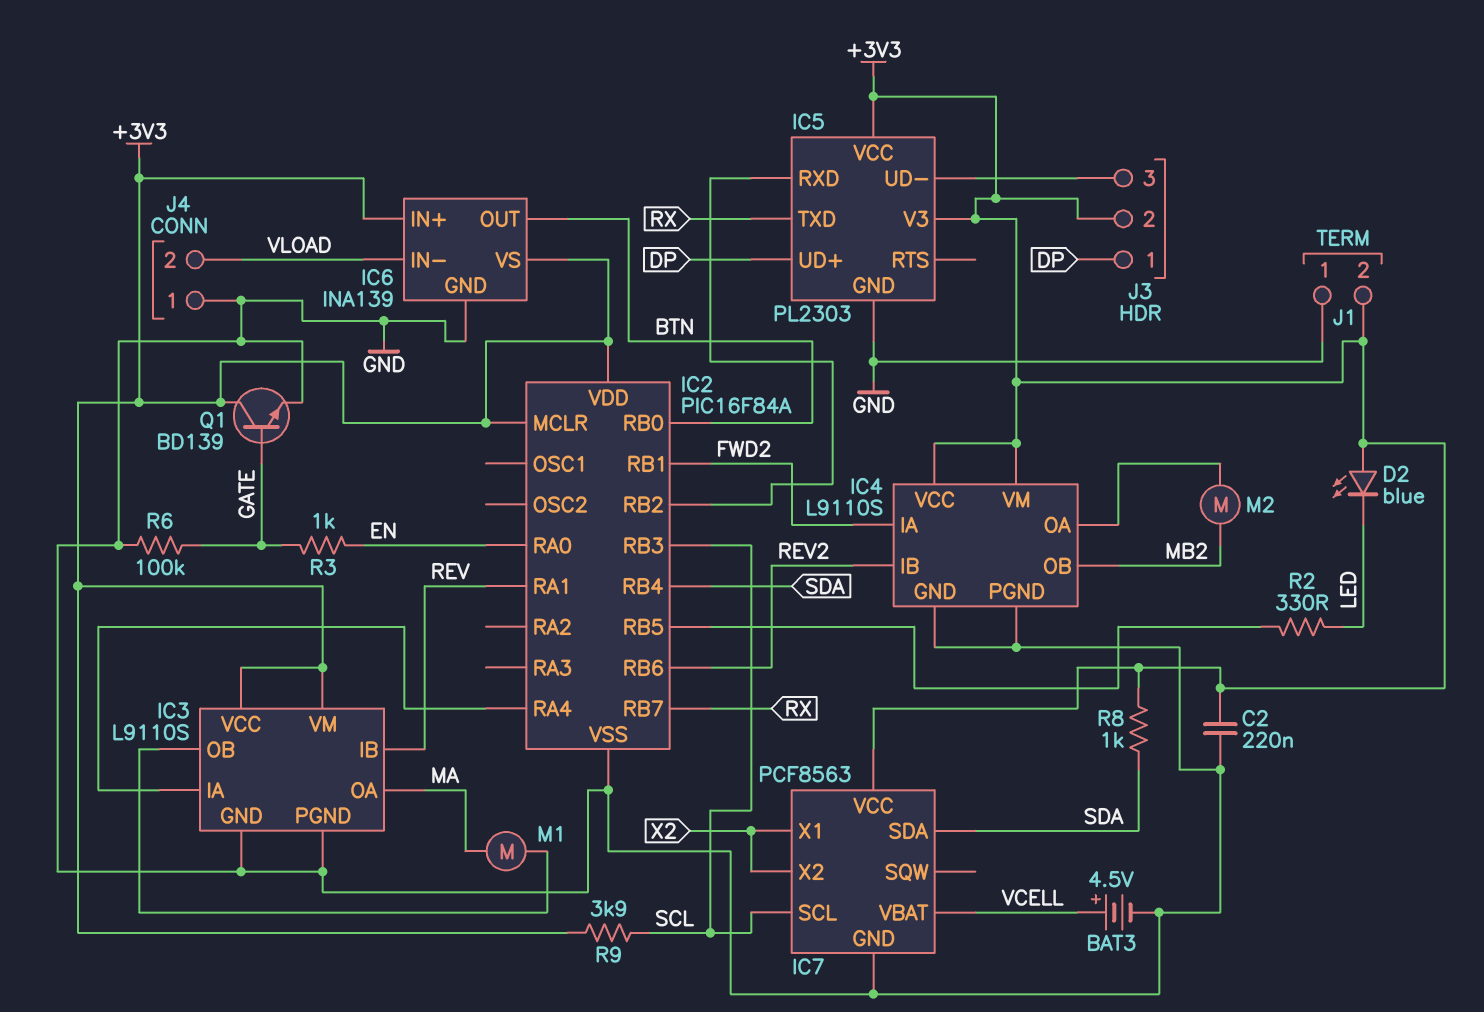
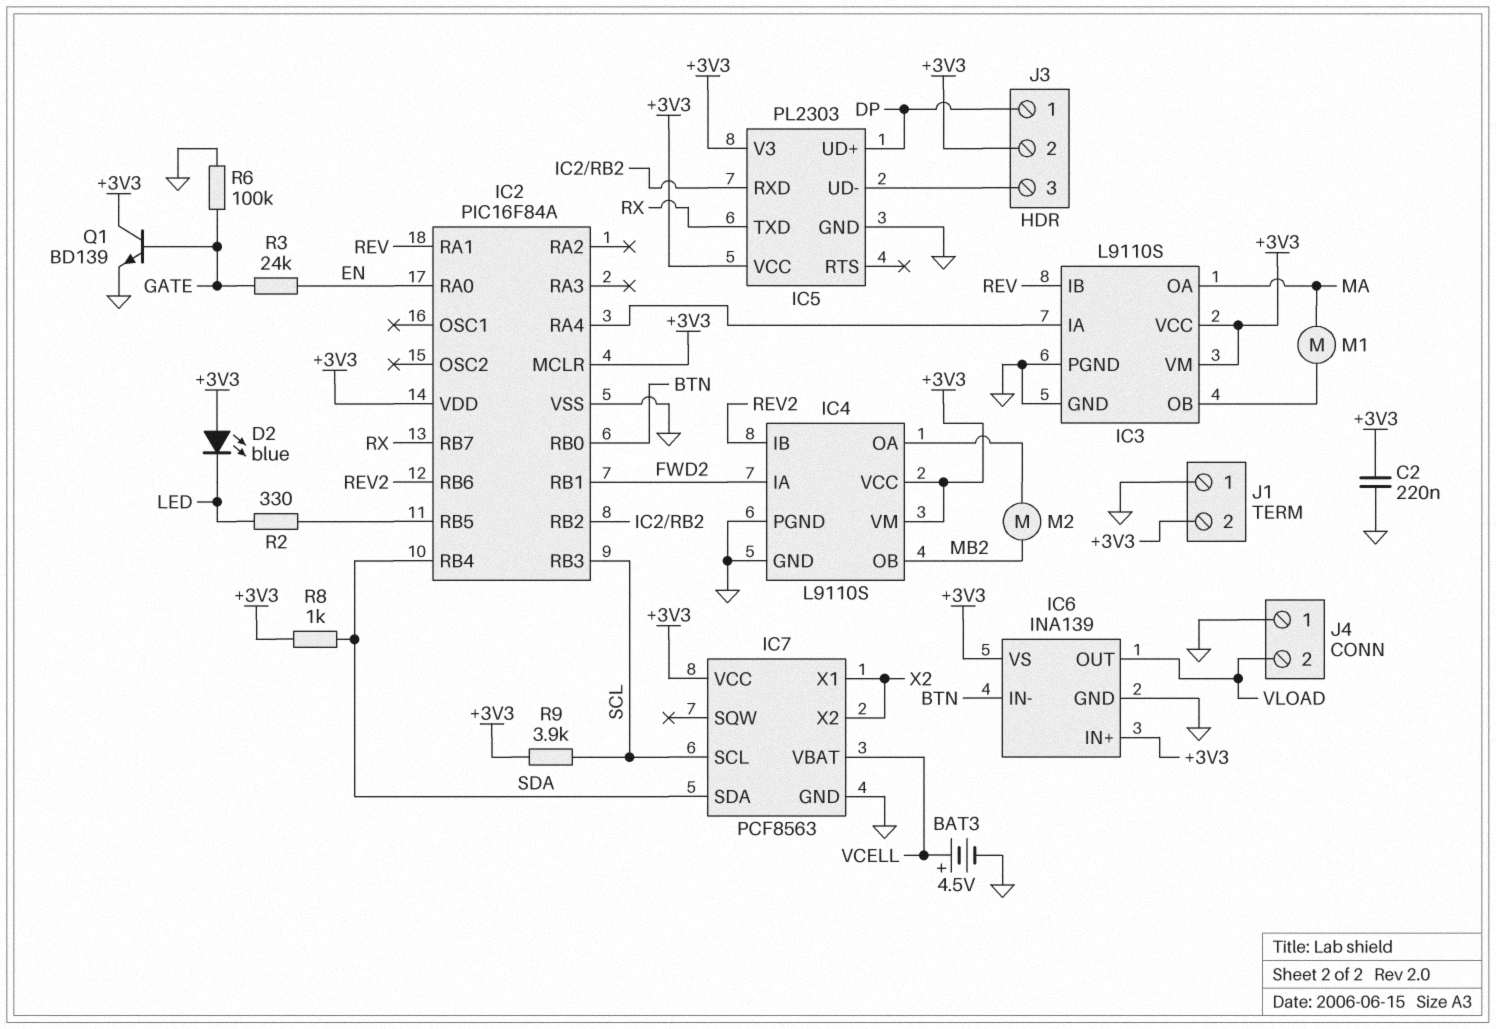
IC6 pin IN-: VLOAD -> BTN
IC6 pin OUT: BTN -> VLOAD
R3: 1k (EN, GATE) -> 24k (EN, GATE)

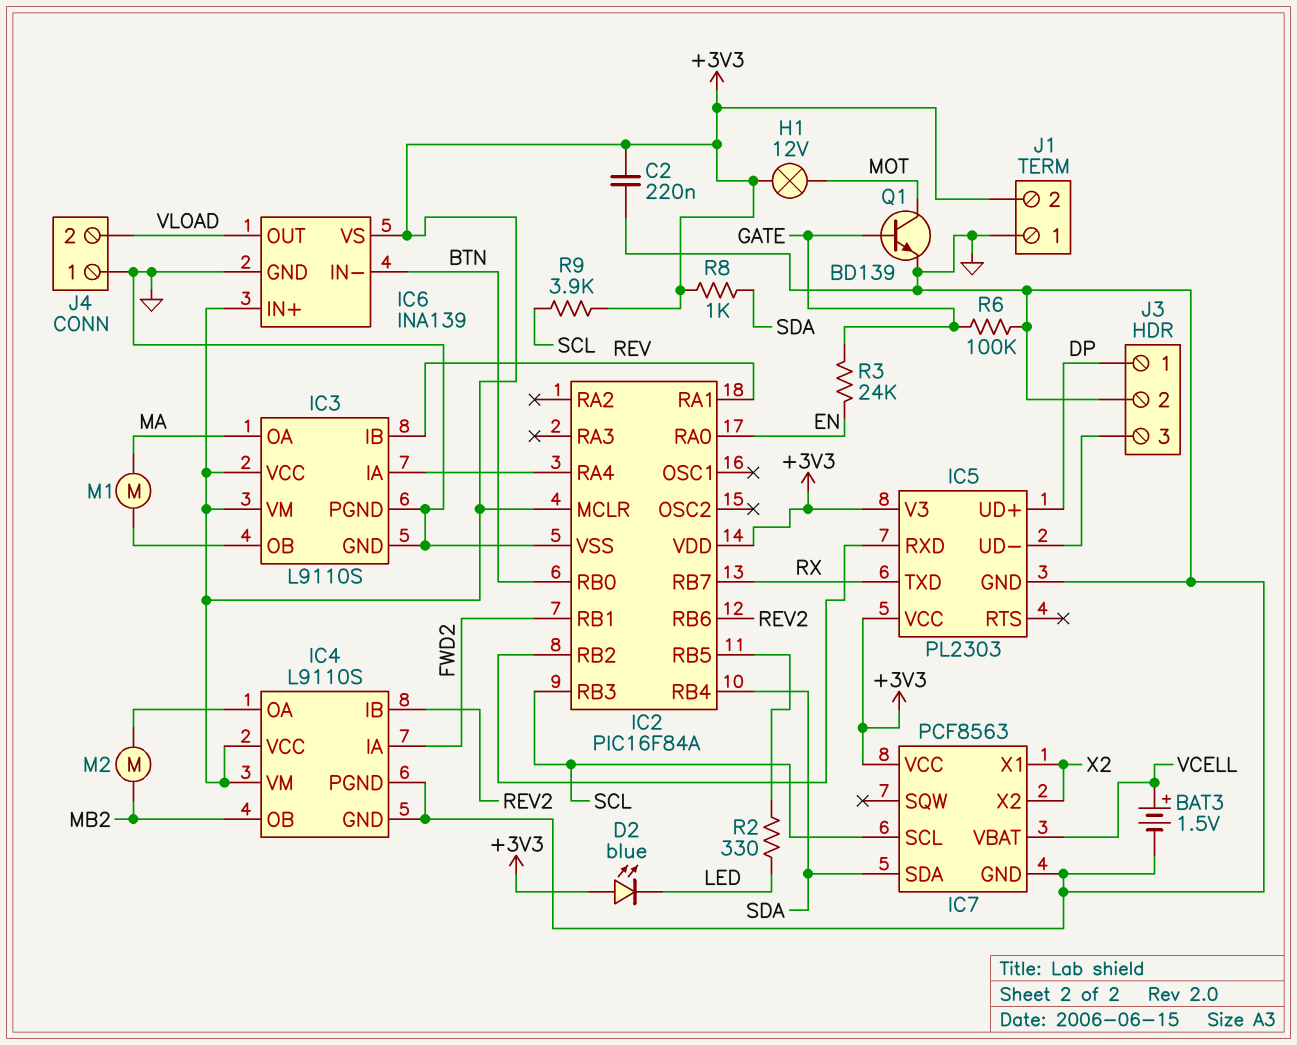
BAT3: 4.5V (plus VCELL, minus GND) -> 1.5V (plus VCELL, minus GND)
H1: none -> lamp 12V (+3V3, MOT)
J3 pin 2: +3V3 -> GND
Q1: NPN BD139 (B GATE, C +3V3, E GND) -> NPN BD139 (B GATE, C MOT, E GND)

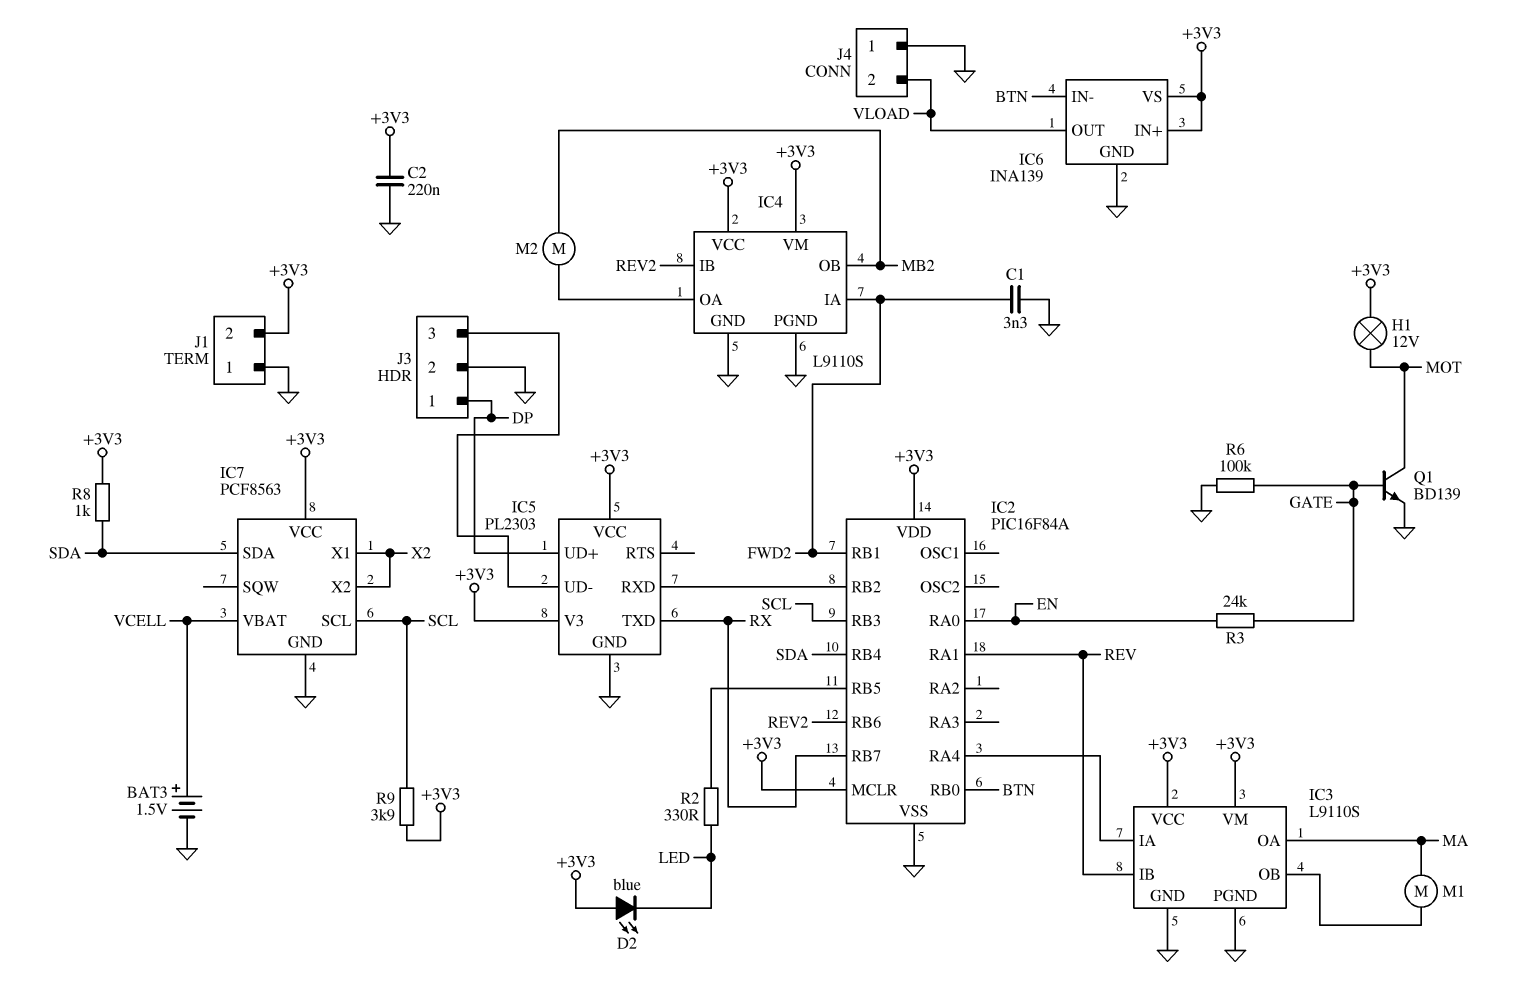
C1: none -> 3.3nF (FWD2, GND)

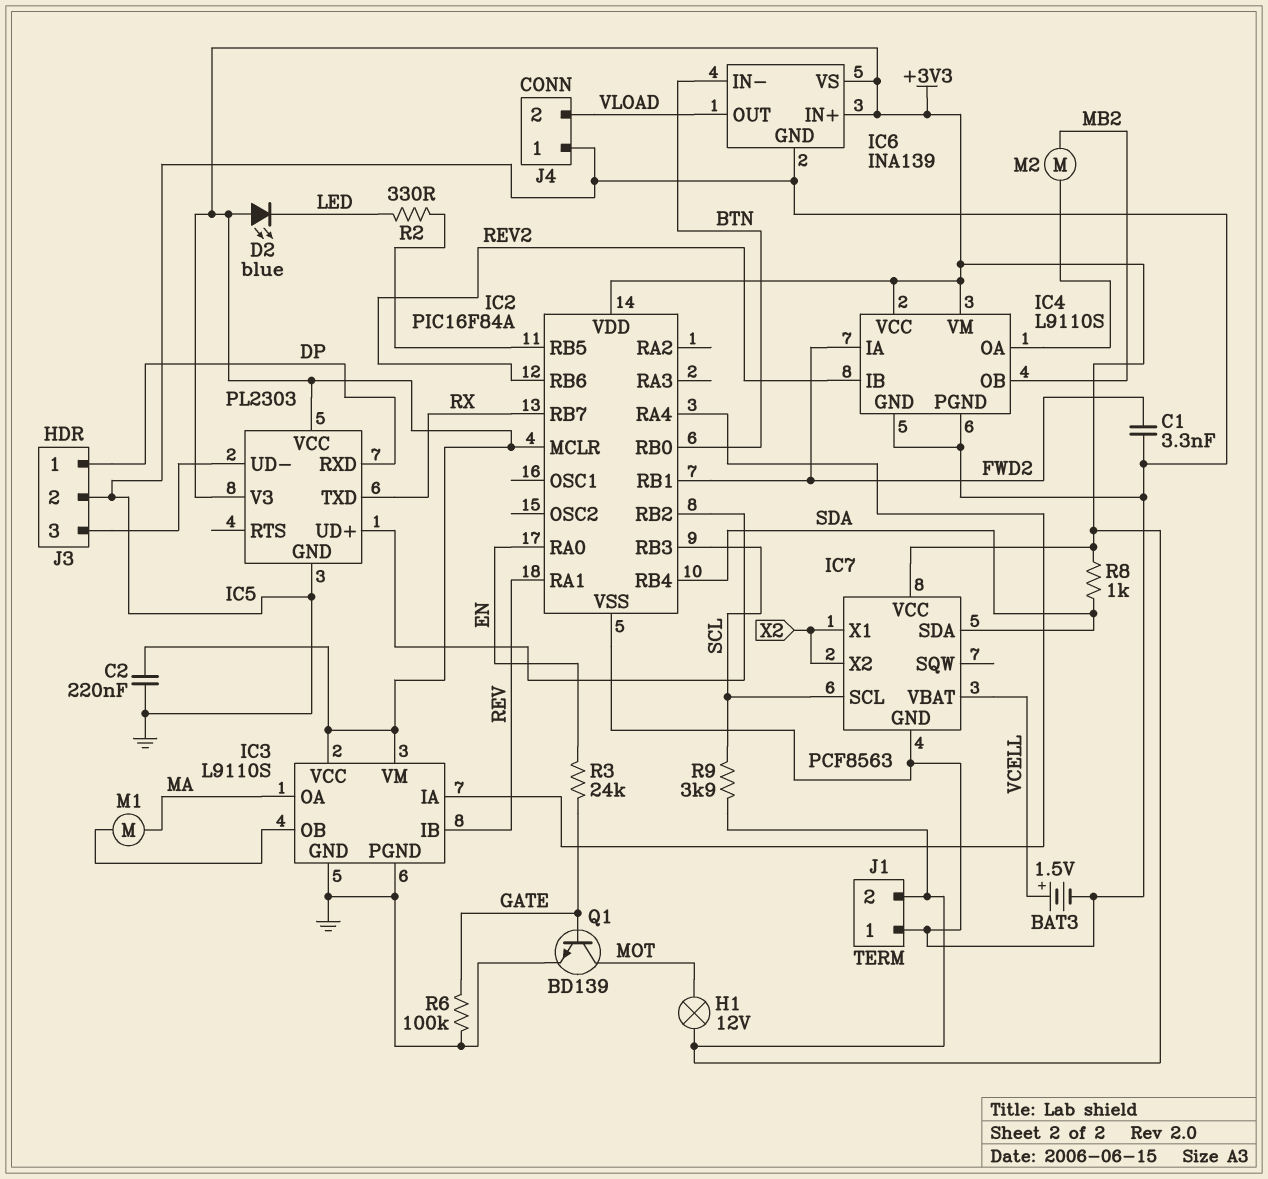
IC5 pin RXD: IC2/RB2 -> DP
IC5 pin UD+: DP -> IC2/RB2

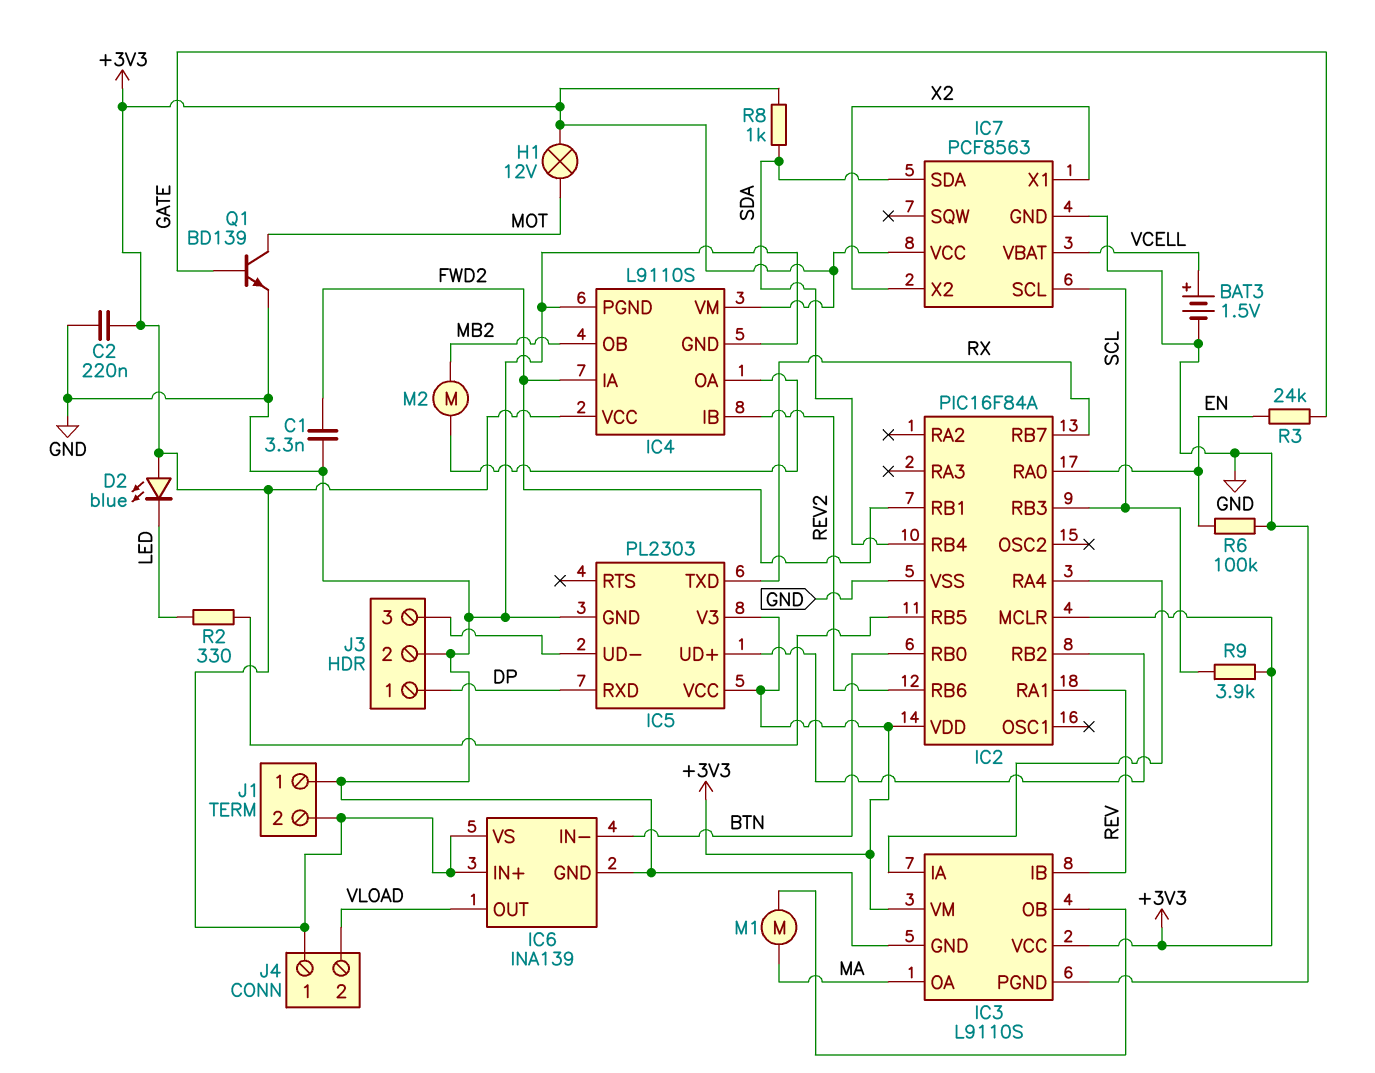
J4 pin 1: GND -> +3V3
R6: 100k (GATE, GND) -> 100k (EN, GND)

